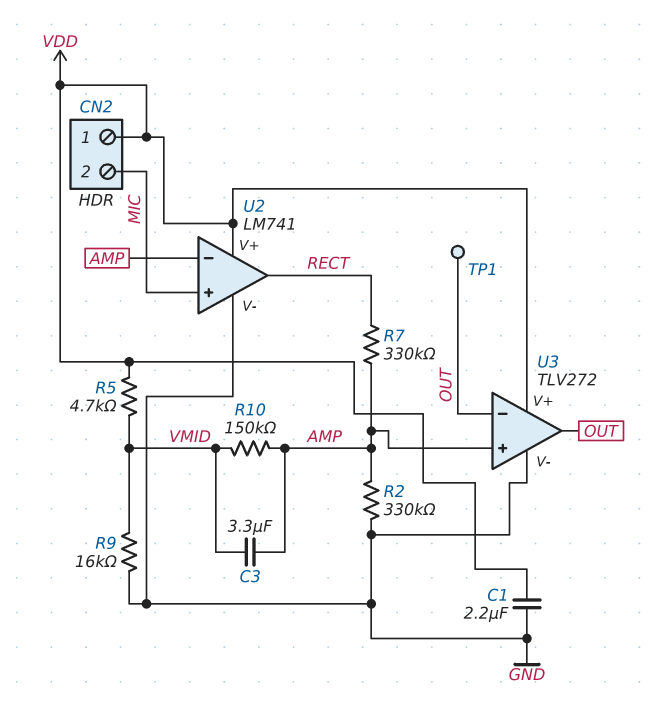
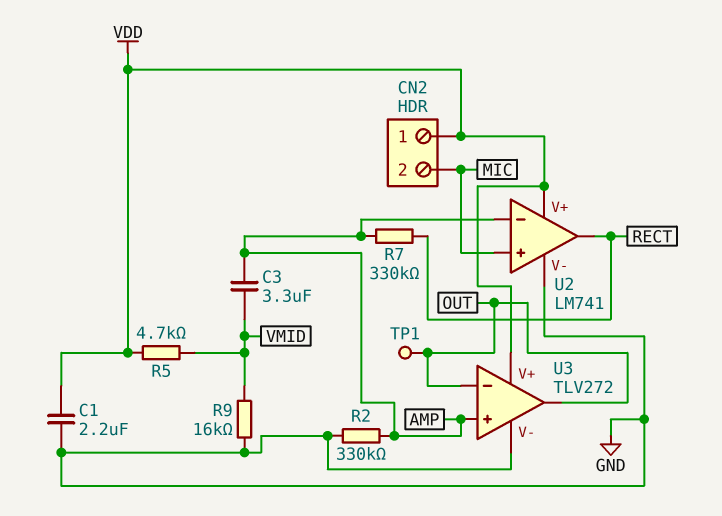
R10: 150k (AMP, VMID) -> none

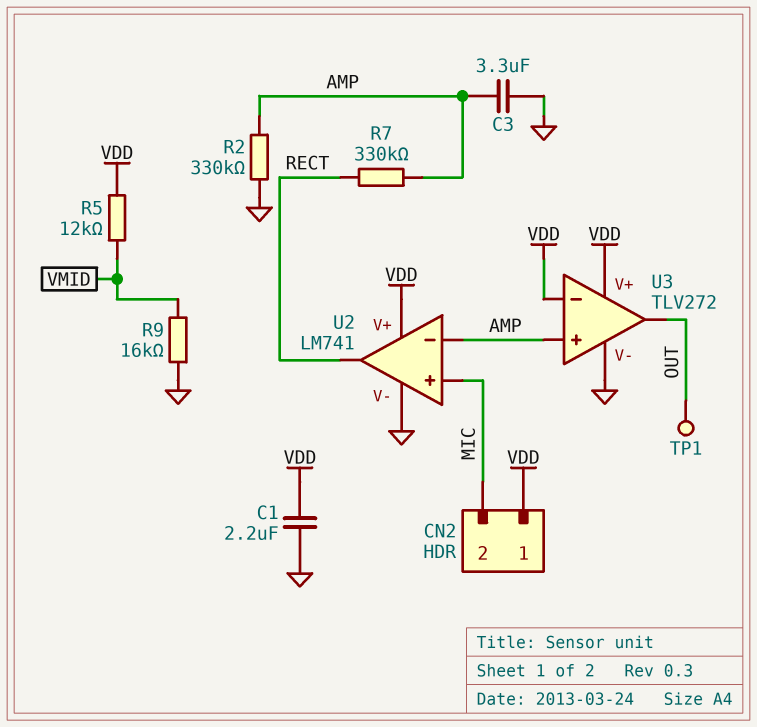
C3: 3.3uF (AMP, VMID) -> 3.3uF (AMP, GND)
R5: 4.7k (VDD, VMID) -> 12k (VDD, VMID)
U3 pin in-: OUT -> VDD

